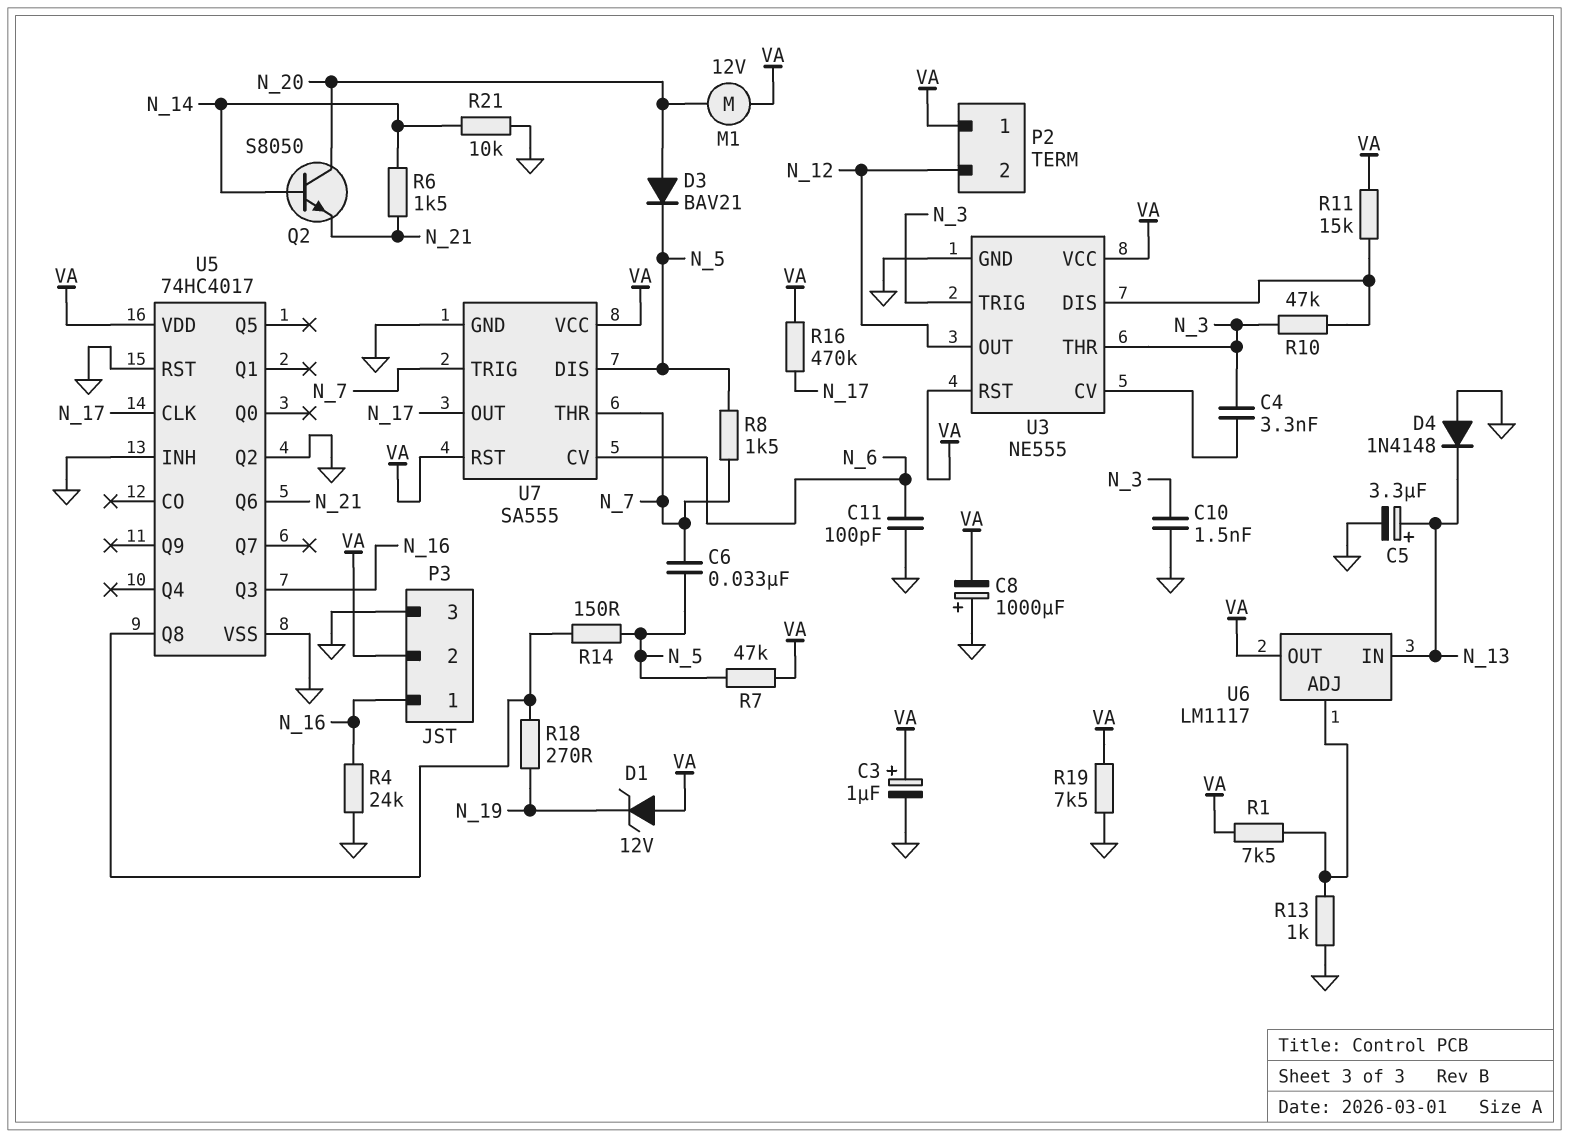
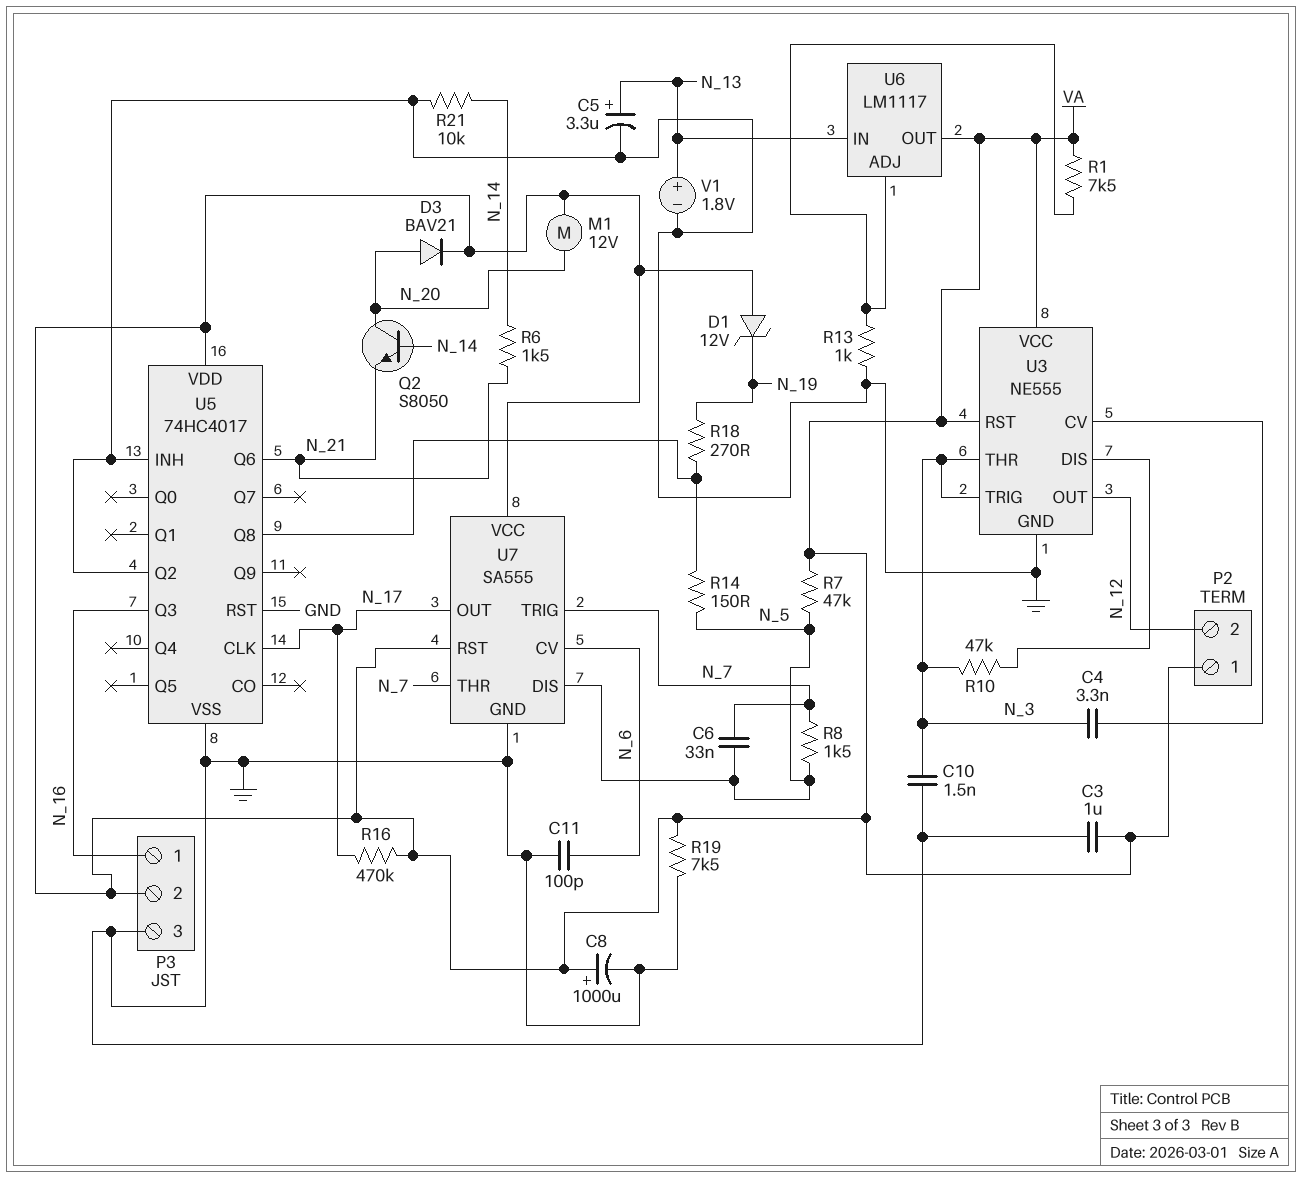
C3: 1uF (plus VA, minus GND) -> 1uF (GND, VA)
C8: 1000uF (plus GND, minus VA) -> 1000uF (plus VA, minus GND)
D3: diode BAV21 (A N_20, K N_5) -> diode BAV21 (A N_20, K VA)
D4: diode 1N4148 (A GND, K N_13) -> none
R4: 24k (GND, N_16) -> none
R11: 15k (U3/DIS, VA) -> none
V1: none -> 1.8V (plus N_13, minus GND)

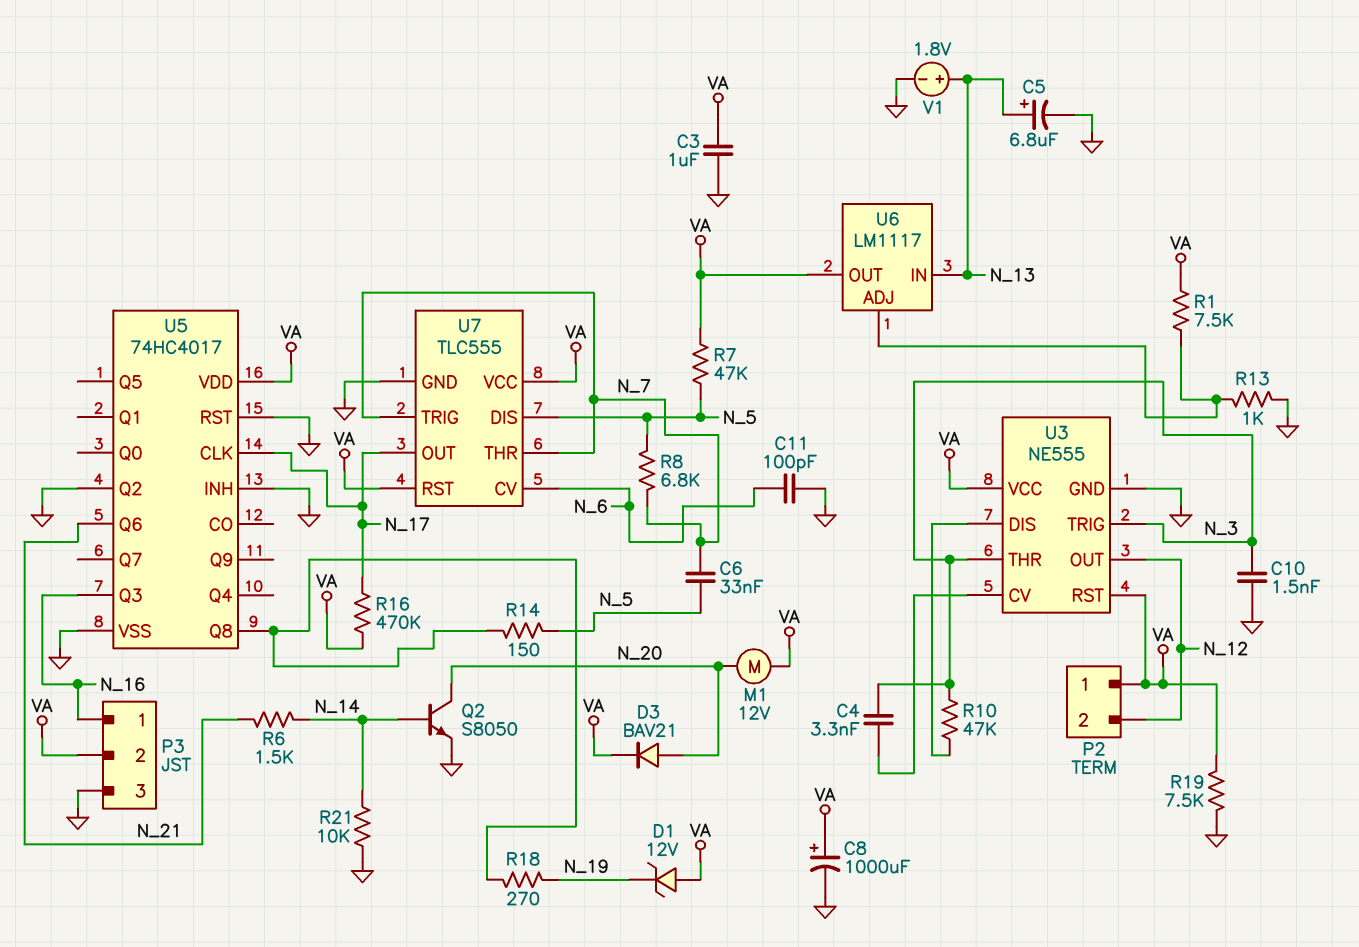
C5: 3.3uF (plus N_13, minus GND) -> 6.8uF (plus N_13, minus GND)
Q2: NPN S8050 (B N_14, C N_20, E N_21) -> NPN S8050 (B N_14, C N_20, E GND)
R8: 1.5k (N_5, N_7) -> 6.8k (N_5, N_7)
U7: SA555 -> TLC555

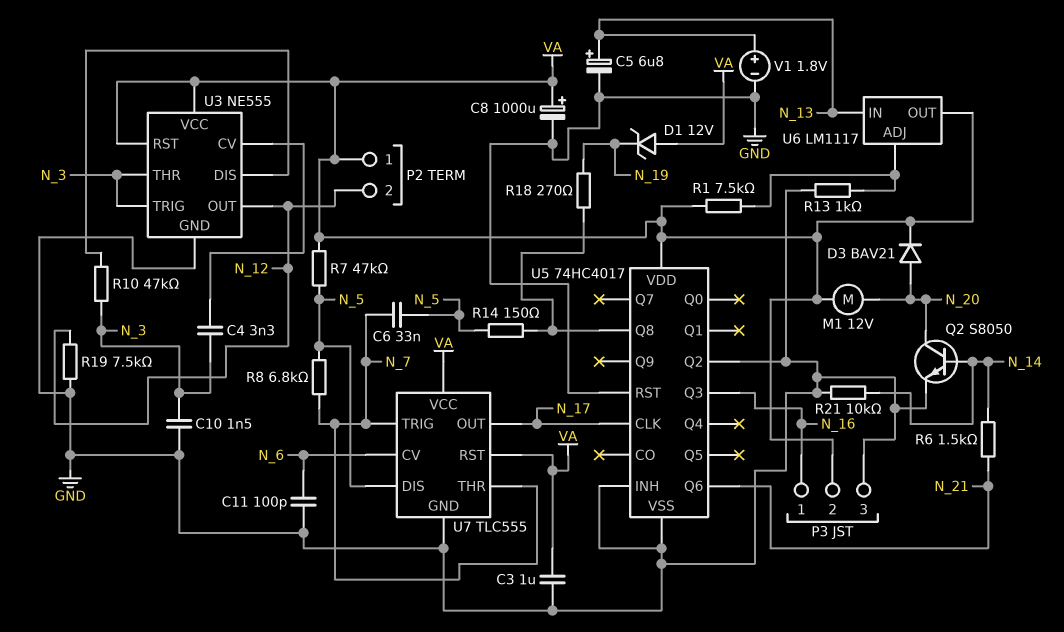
R16: 470k (N_17, VA) -> none
R19: 7.5k (GND, VA) -> 7.5k (GND, N_12)

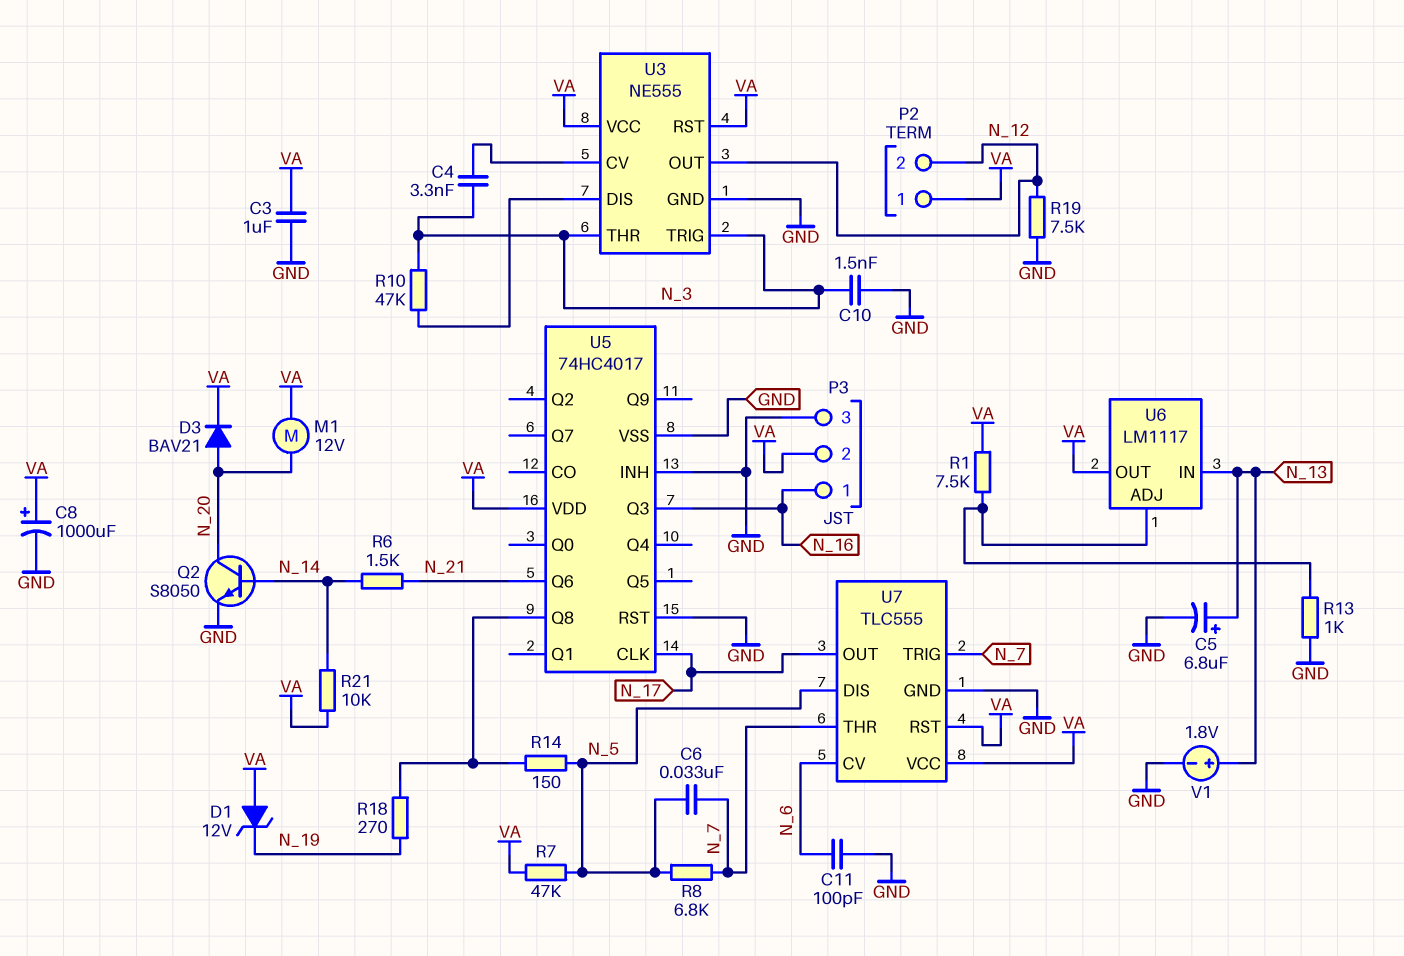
R21: 10k (GND, N_14) -> 10k (N_14, VA)
U5 pin Q2: GND -> none

